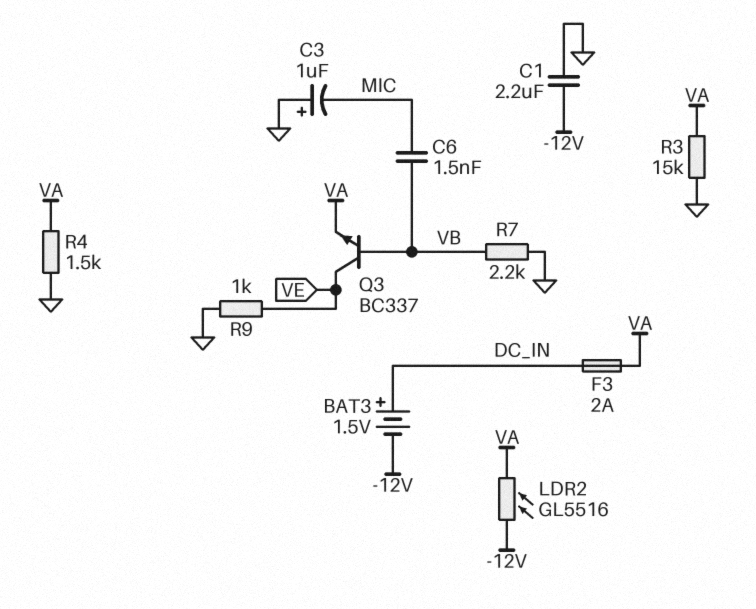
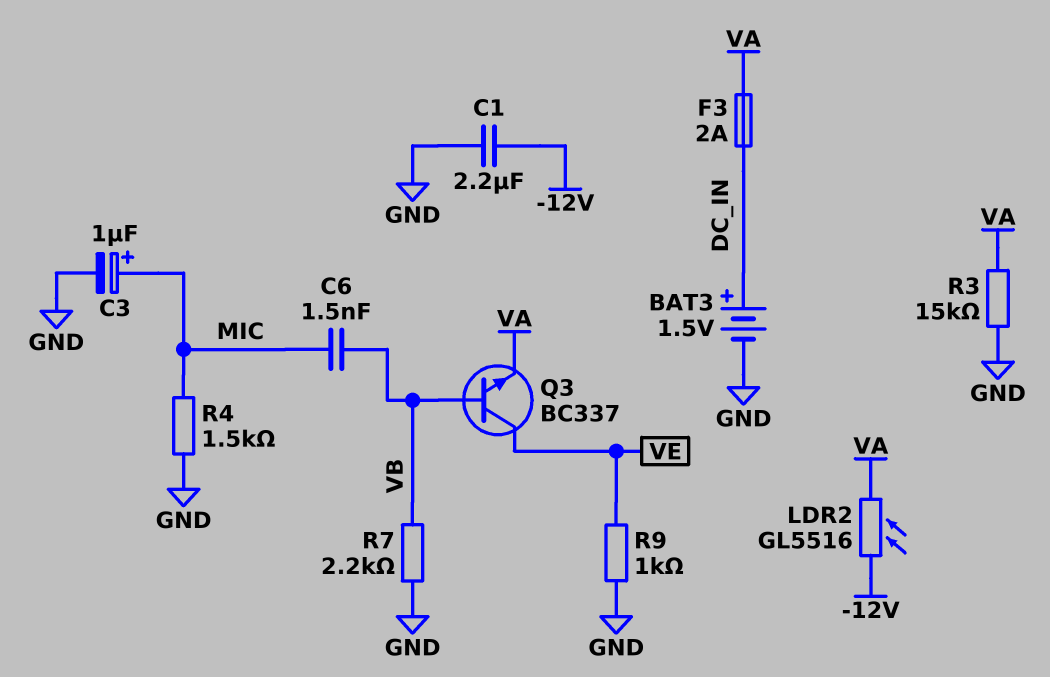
BAT3: 1.5V (plus DC_IN, minus -12V) -> 1.5V (plus DC_IN, minus GND)
C3: 1uF (plus GND, minus MIC) -> 1uF (plus MIC, minus GND)
R4: 1.5k (GND, VA) -> 1.5k (GND, MIC)

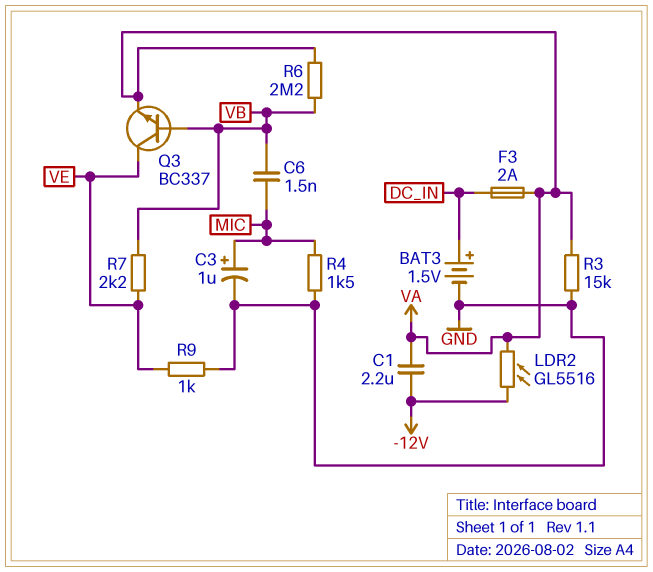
C1: 2.2uF (-12V, GND) -> 2.2uF (-12V, VA)
R6: none -> 2.2M (VA, VB)
R7: 2.2k (GND, VB) -> 2.2k (VB, VE)

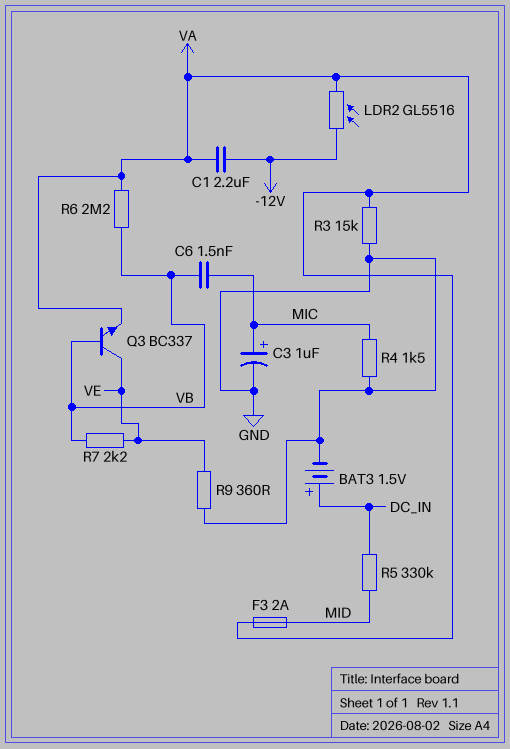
F3: 2A (DC_IN, VA) -> 2A (MID, VA)
R5: none -> 330k (DC_IN, MID)
R9: 1k (GND, VE) -> 360 (GND, VE)

